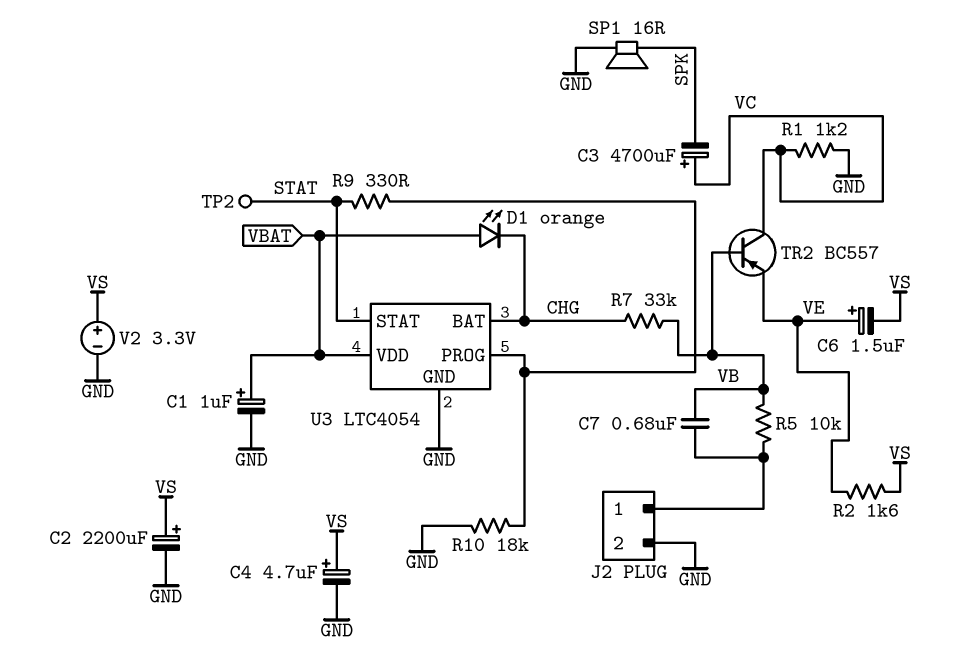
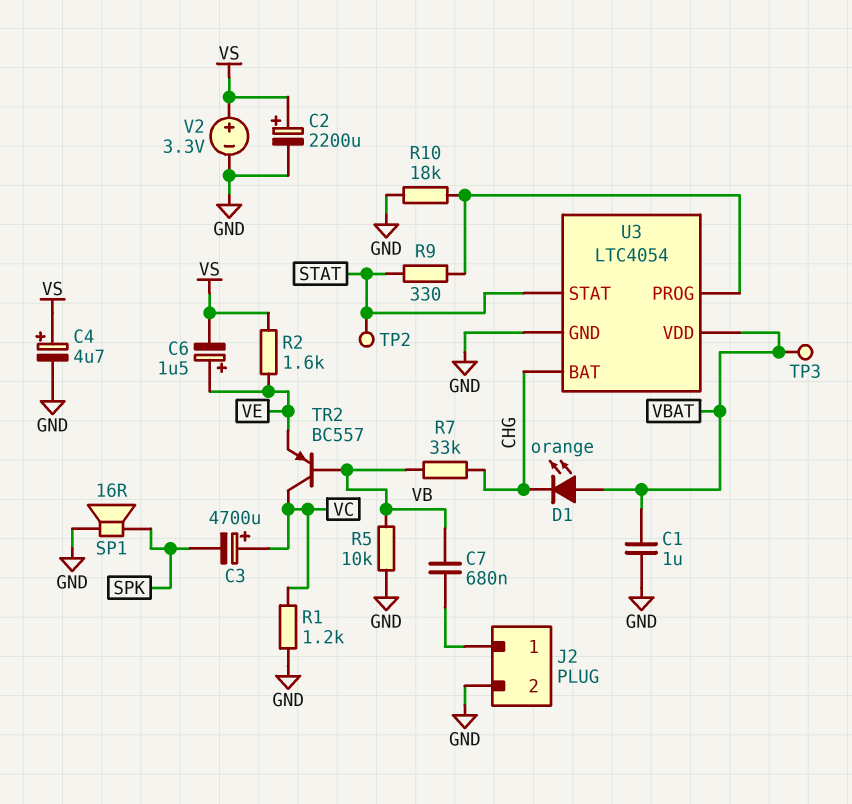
C1: 1uF (plus VBAT, minus GND) -> 1uF (GND, VBAT)
R5: 10k (J2/1, VB) -> 10k (GND, VB)
TP3: none -> test point (VBAT)

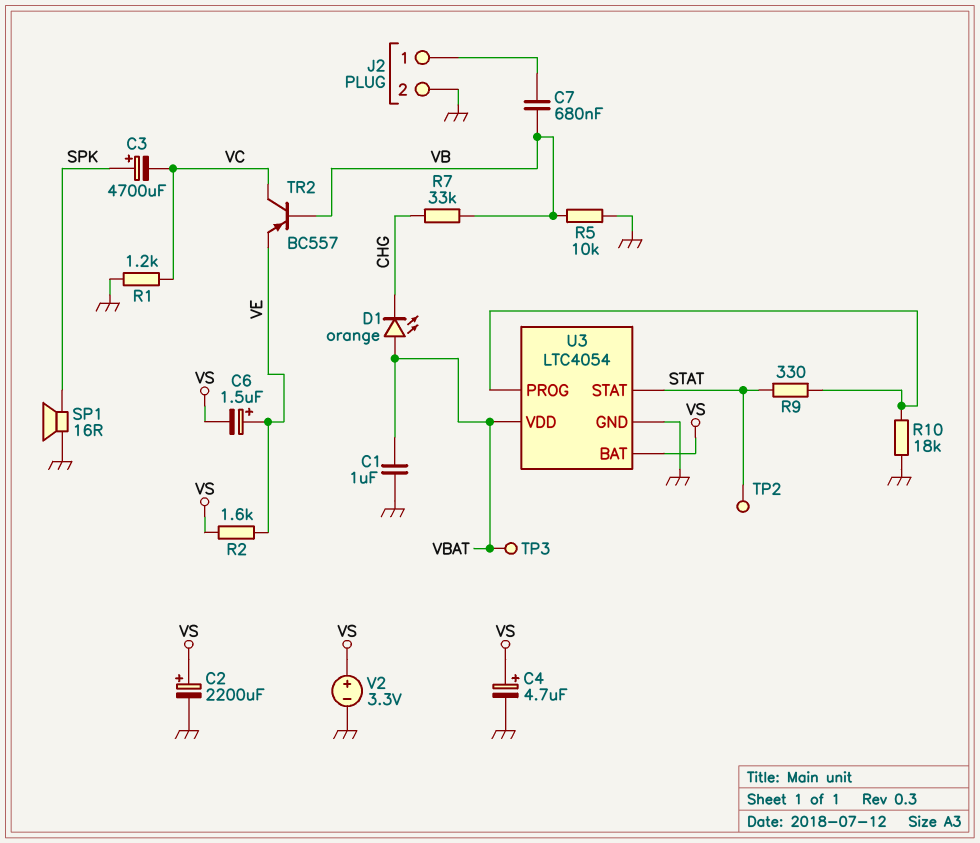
C3: 4700uF (plus VC, minus SPK) -> 4700uF (plus SPK, minus VC)
U3 pin BAT: CHG -> VS

